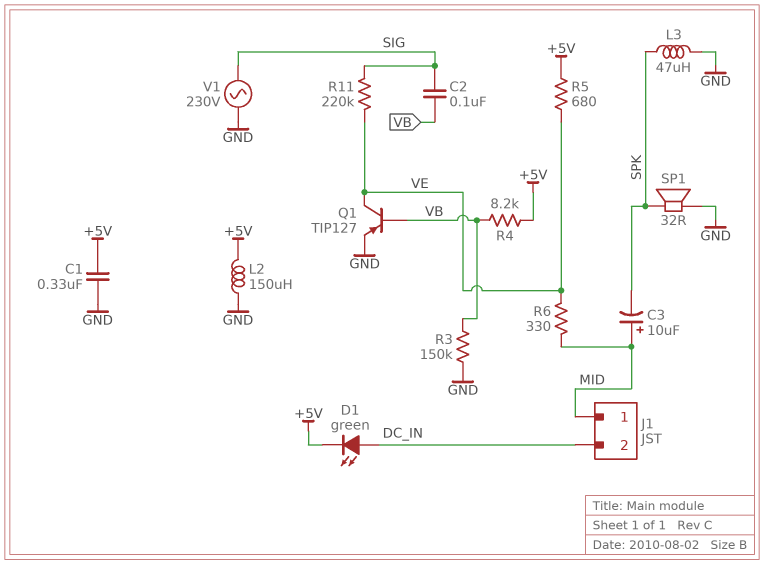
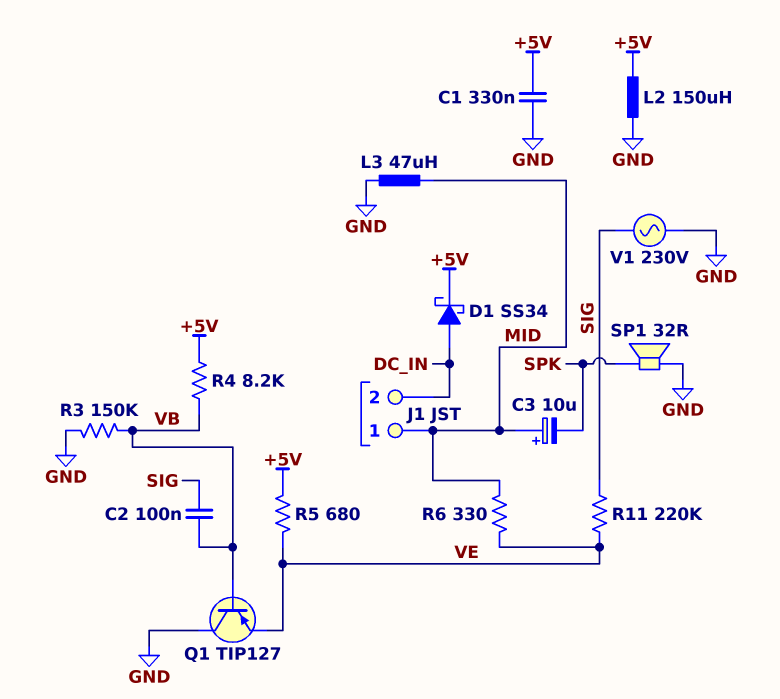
D1: LED green (A DC_IN, K +5V) -> schottky SS34 (A DC_IN, K +5V)
L3: 47uH (GND, SPK) -> 47uH (GND, MID)
Q1: PNP TIP127 (B VB, C VE, E GND) -> PNP TIP127 (B VB, C GND, E VE)

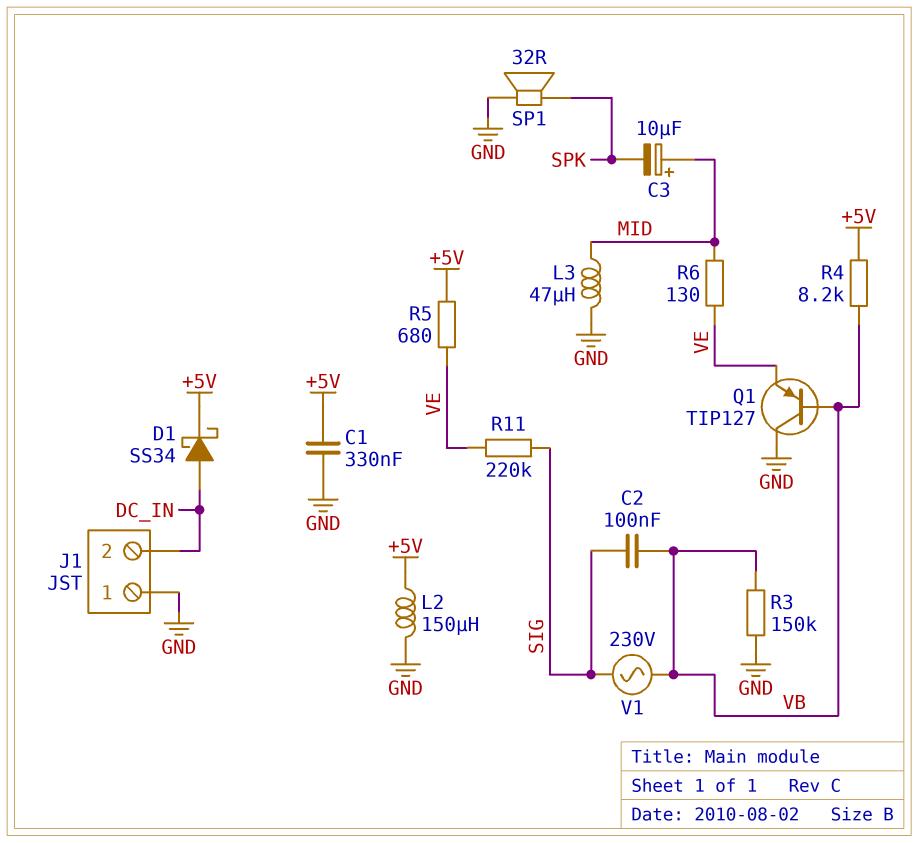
J1 pin 1: MID -> GND
R6: 330 (MID, VE) -> 130 (MID, VE)
V1: AC 230V (GND, SIG) -> AC 230V (SIG, VB)

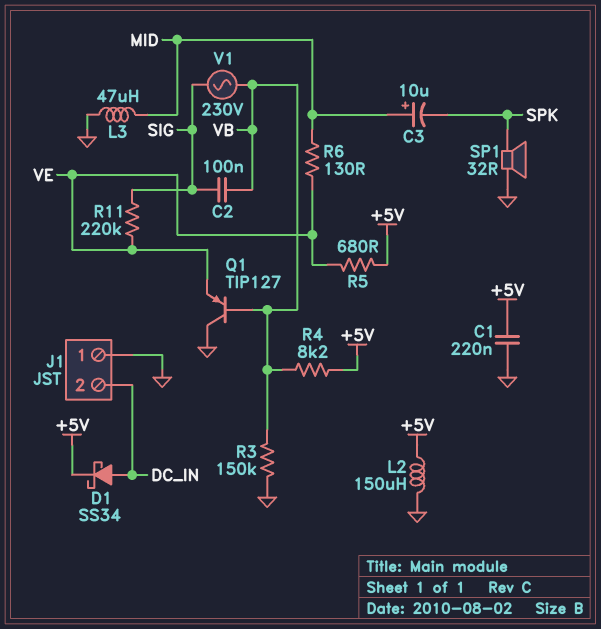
C1: 330nF (+5V, GND) -> 220nF (+5V, GND)

